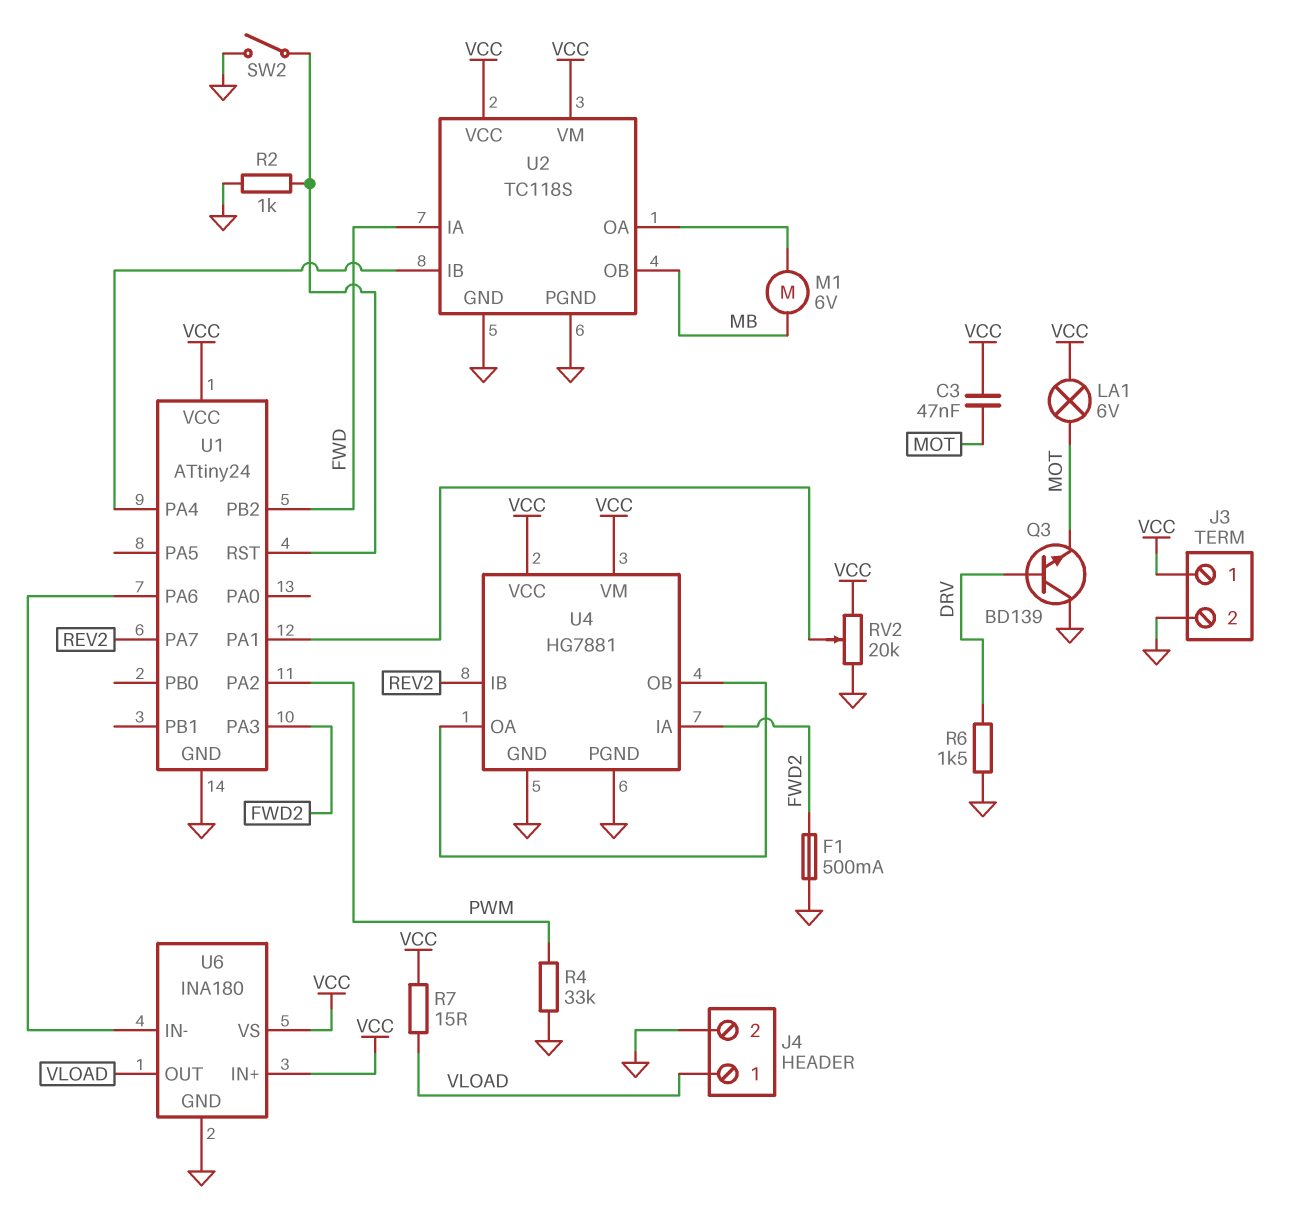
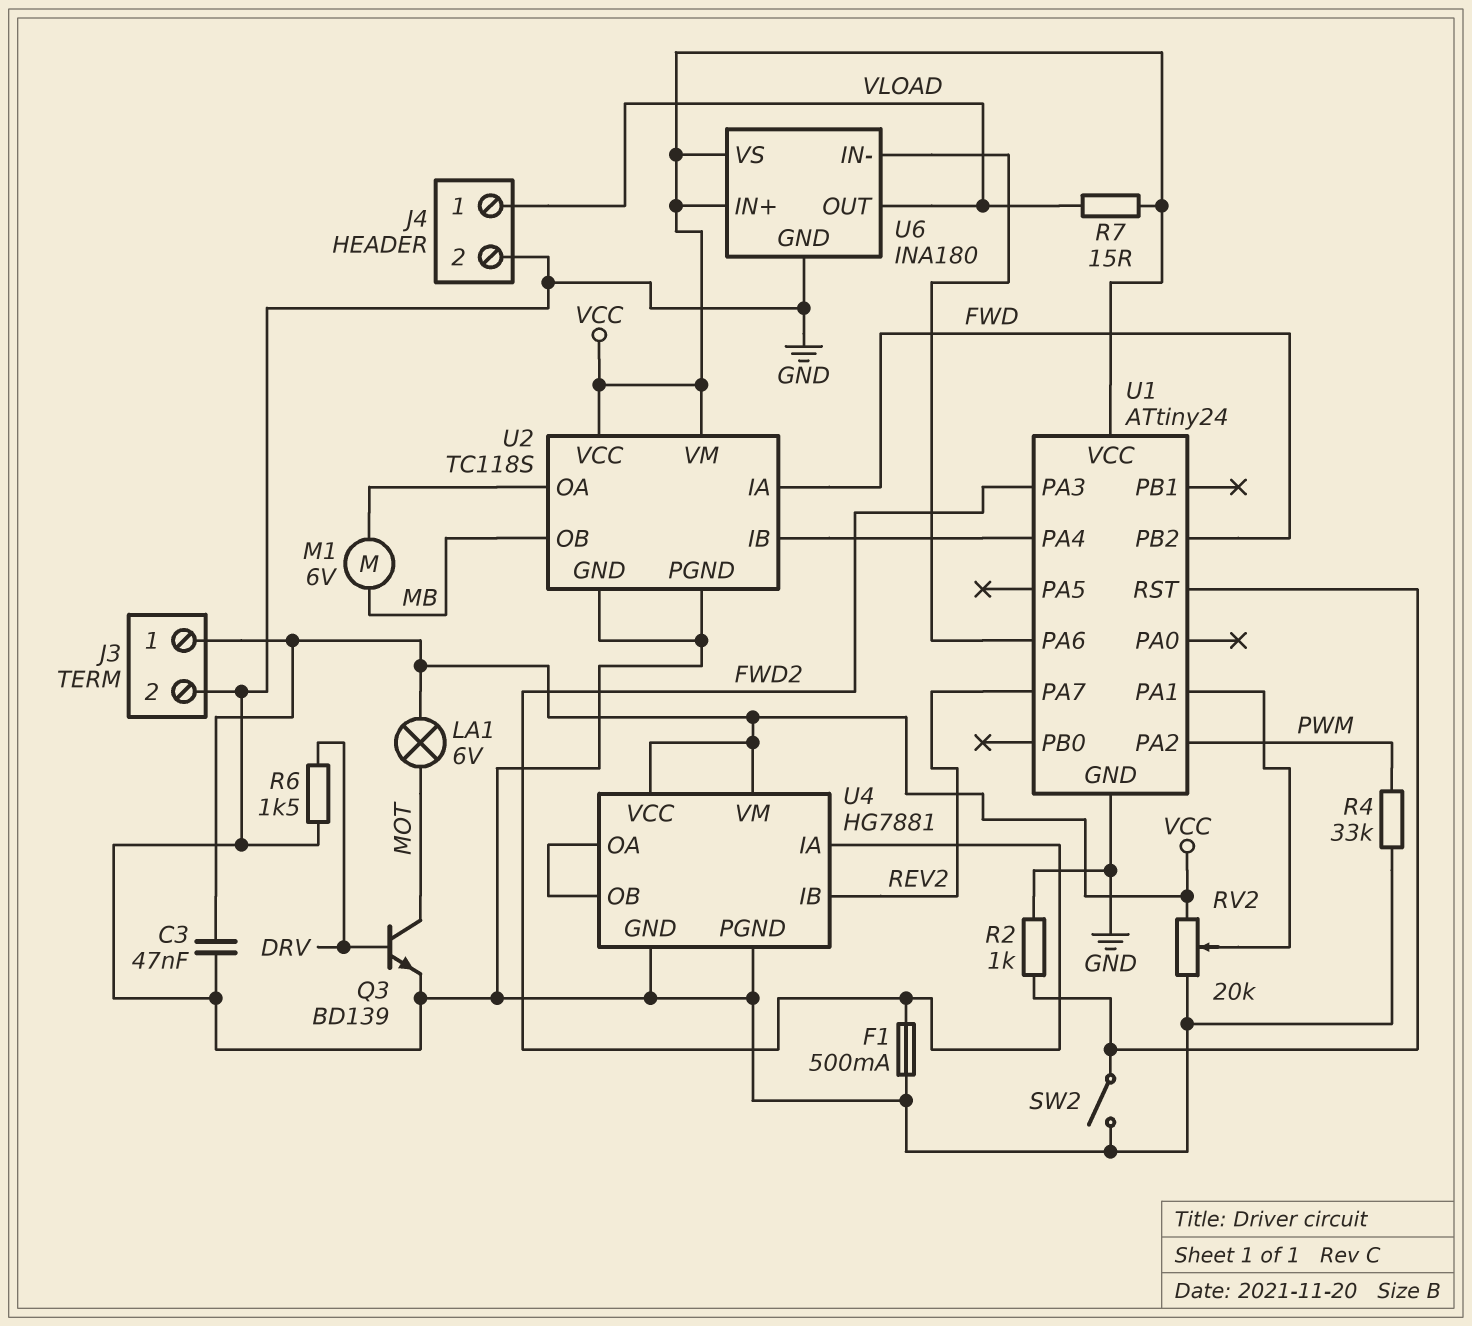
C3: 47nF (MOT, VCC) -> 47nF (GND, VCC)
Q3: NPN BD139 (B DRV, C GND, E MOT) -> NPN BD139 (B DRV, C MOT, E GND)

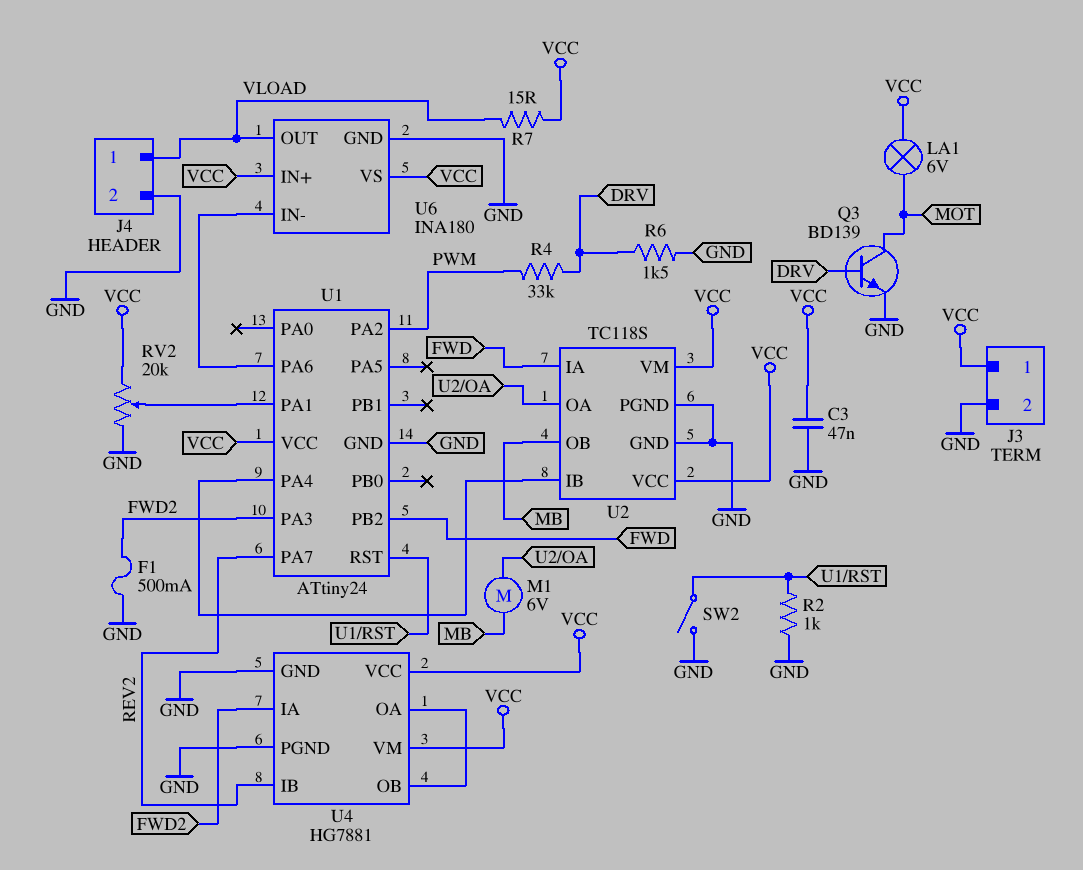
R4: 33k (GND, PWM) -> 33k (DRV, PWM)

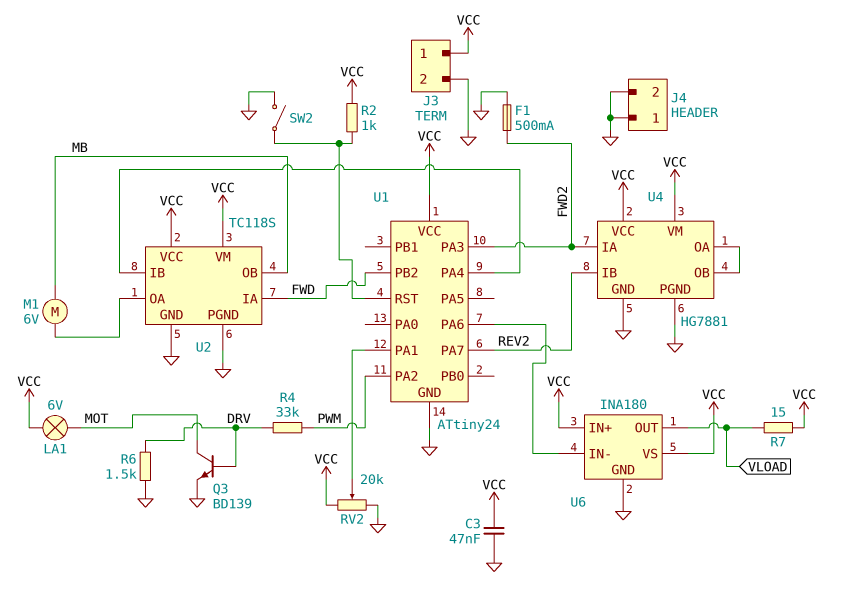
J4 pin 1: VLOAD -> GND
R2: 1k (GND, U1/RST) -> 1k (U1/RST, VCC)

